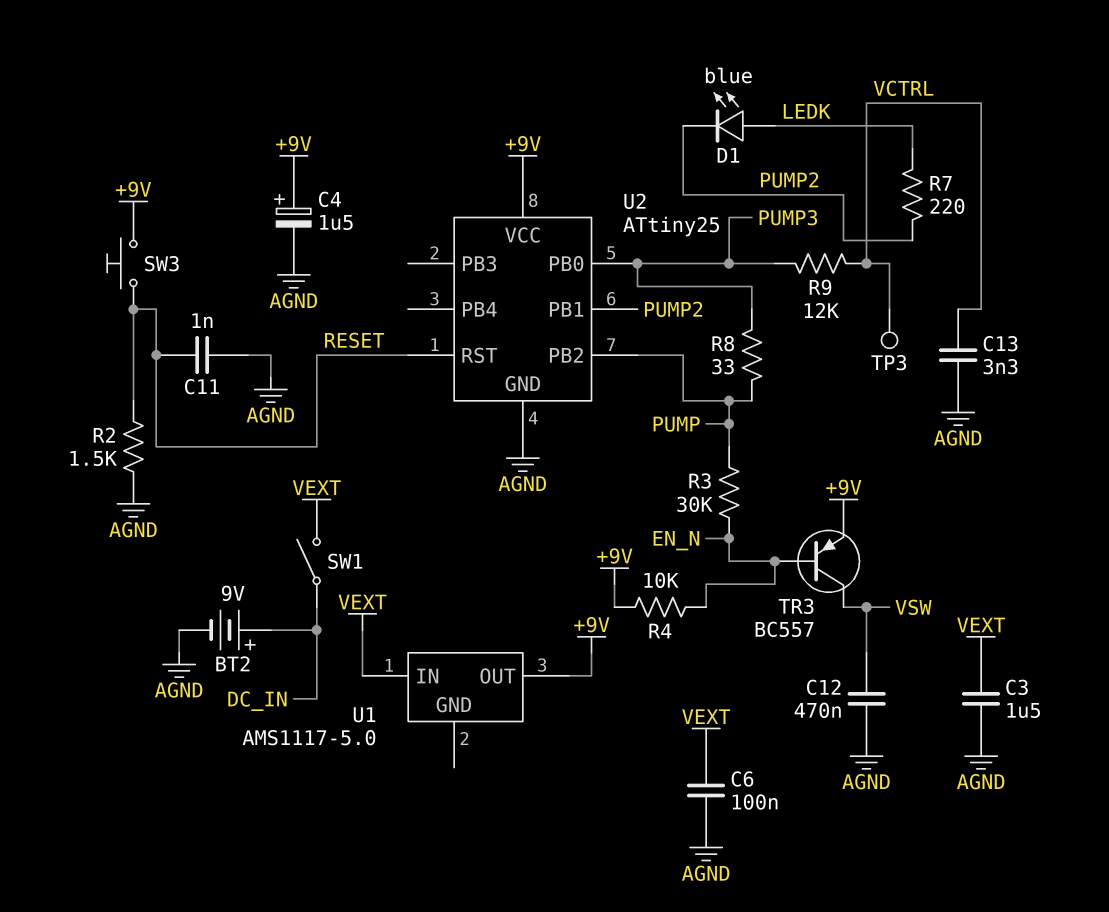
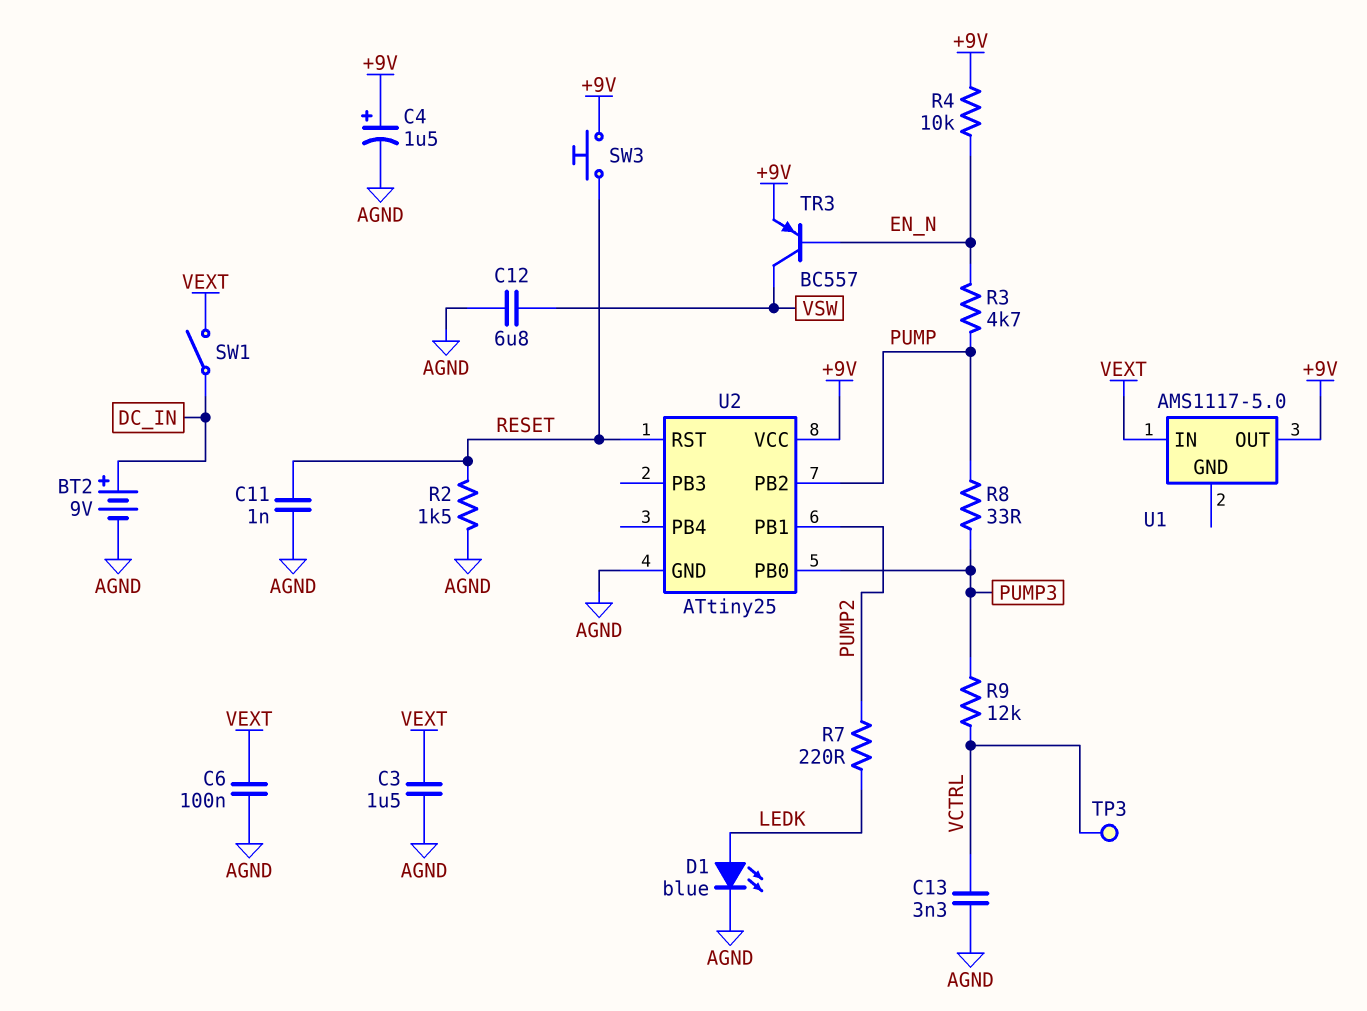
C12: 470nF (AGND, VSW) -> 6.8uF (AGND, VSW)
D1: LED blue (A LEDK, K PUMP2) -> LED blue (A LEDK, K AGND)
R3: 30k (EN_N, PUMP) -> 4.7k (EN_N, PUMP)

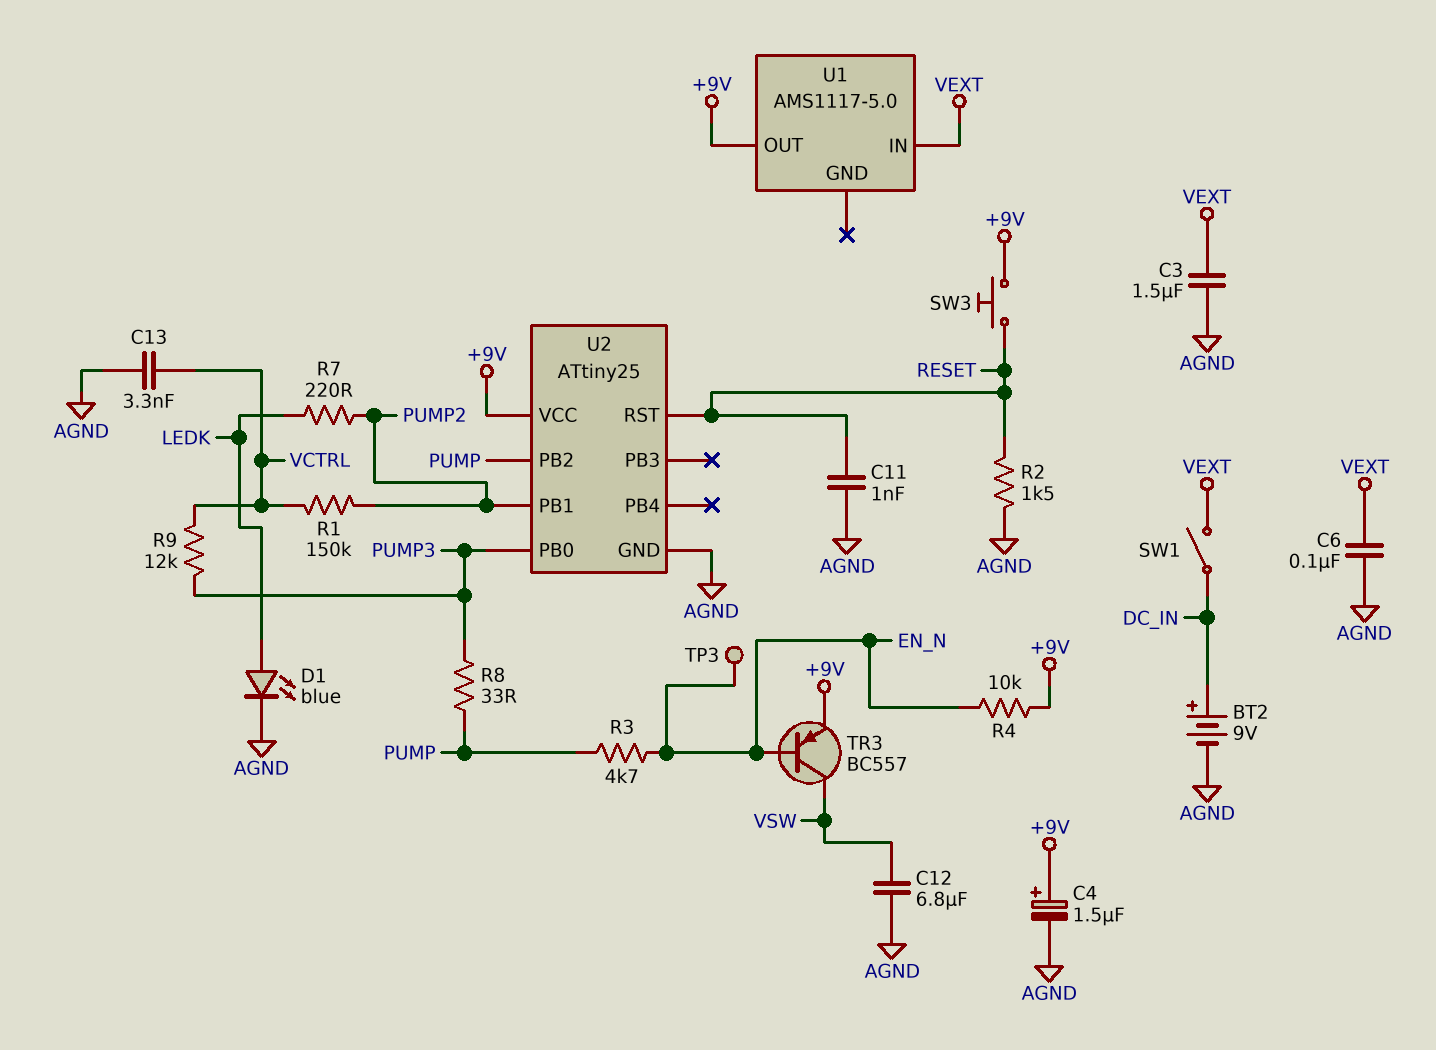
R1: none -> 150k (PUMP2, VCTRL)
TP3: test point (VCTRL) -> test point (EN_N)

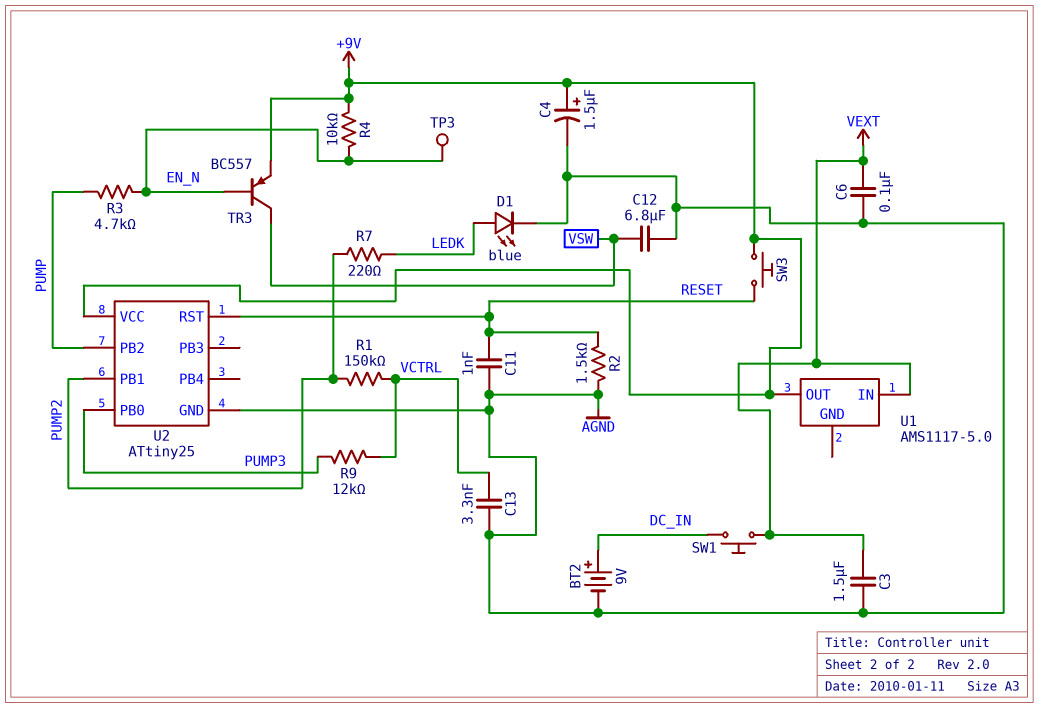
R8: 33 (PUMP, PUMP3) -> none
SW1: switch (DC_IN, VEXT) -> button (DC_IN, VEXT)

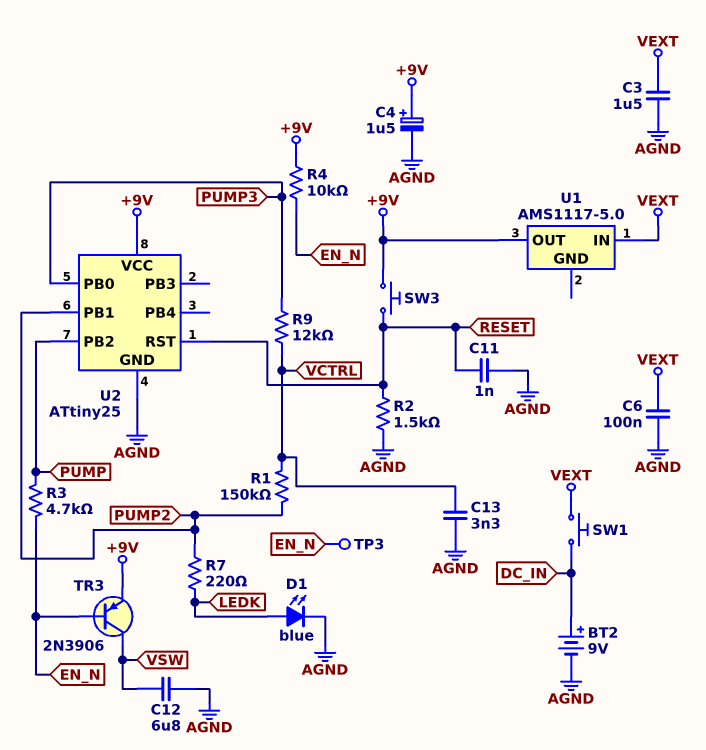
TR3: PNP BC557 (B EN_N, C VSW, E +9V) -> PNP 2N3906 (B EN_N, C VSW, E +9V)

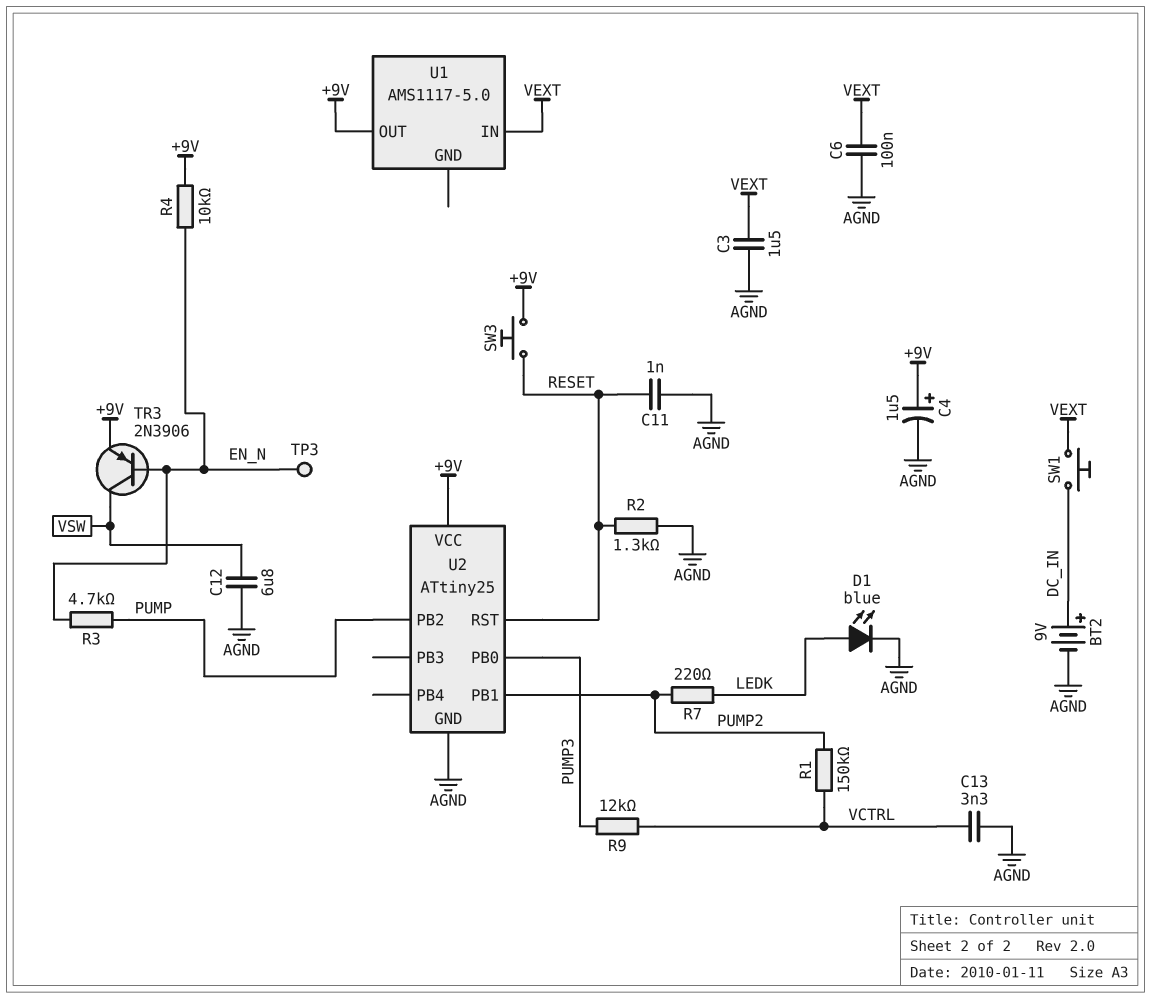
R2: 1.5k (AGND, RESET) -> 1.3k (AGND, RESET)

